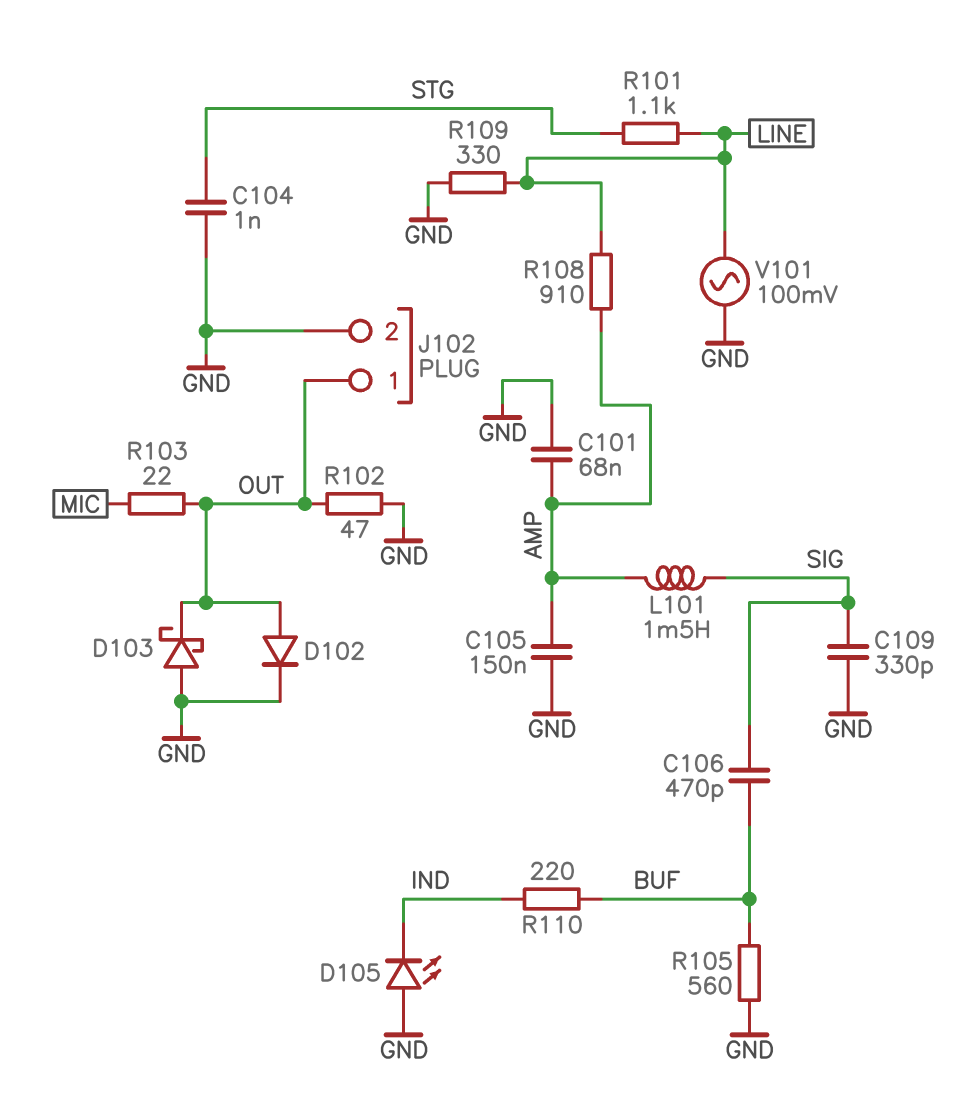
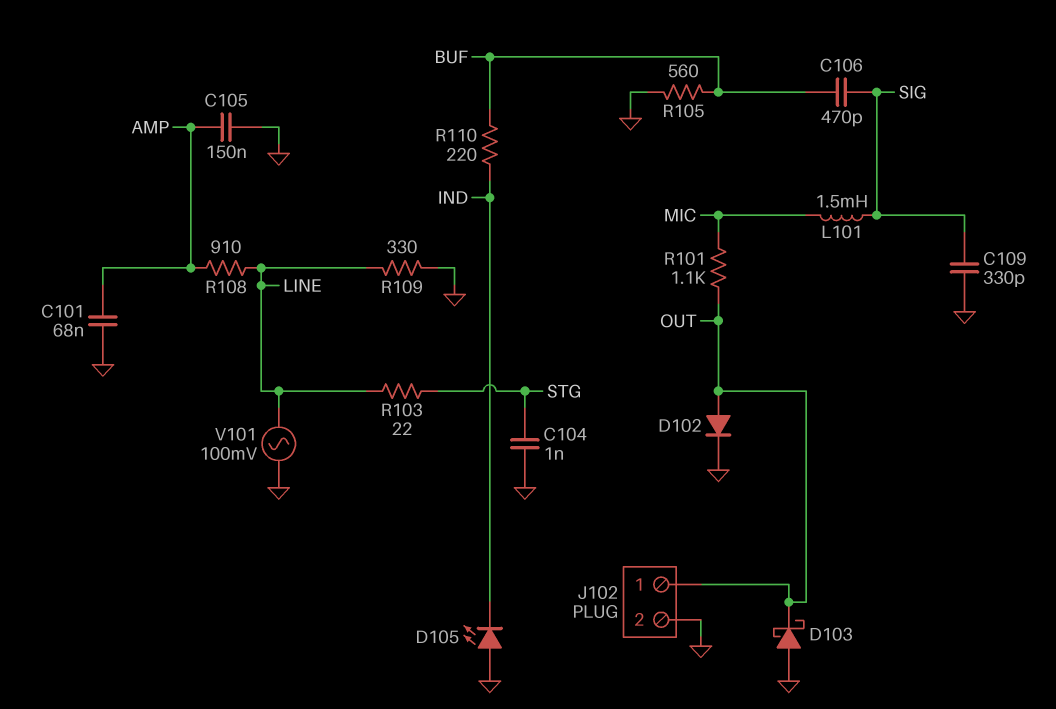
L101: 1.5mH (AMP, SIG) -> 1.5mH (MIC, SIG)
R101: 1.1k (LINE, STG) -> 1.1k (MIC, OUT)
R102: 47 (GND, OUT) -> none
R103: 22 (MIC, OUT) -> 22 (LINE, STG)

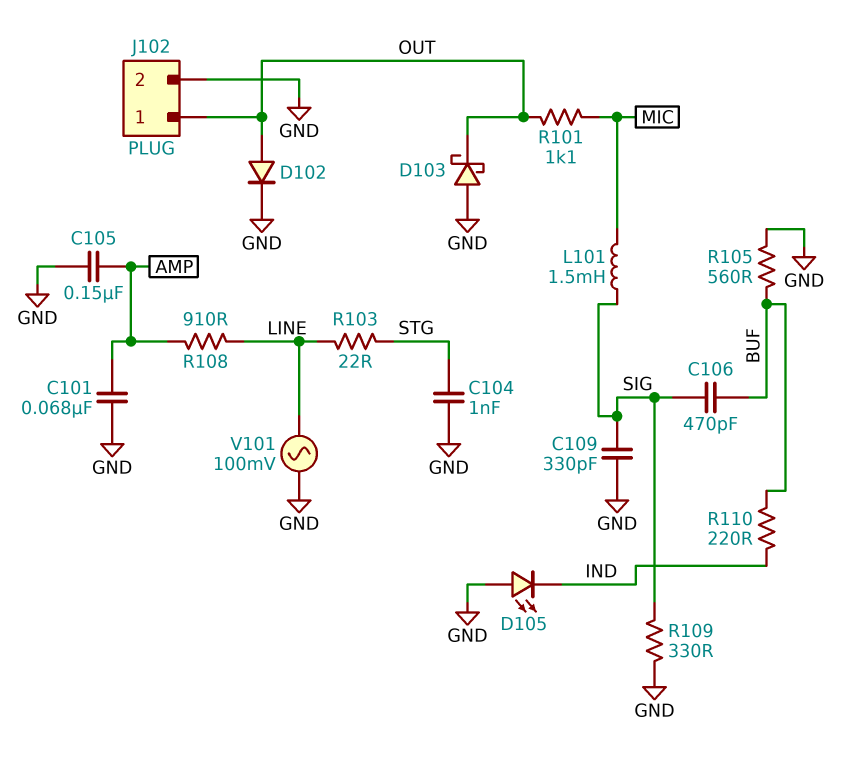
R109: 330 (GND, LINE) -> 330 (GND, SIG)

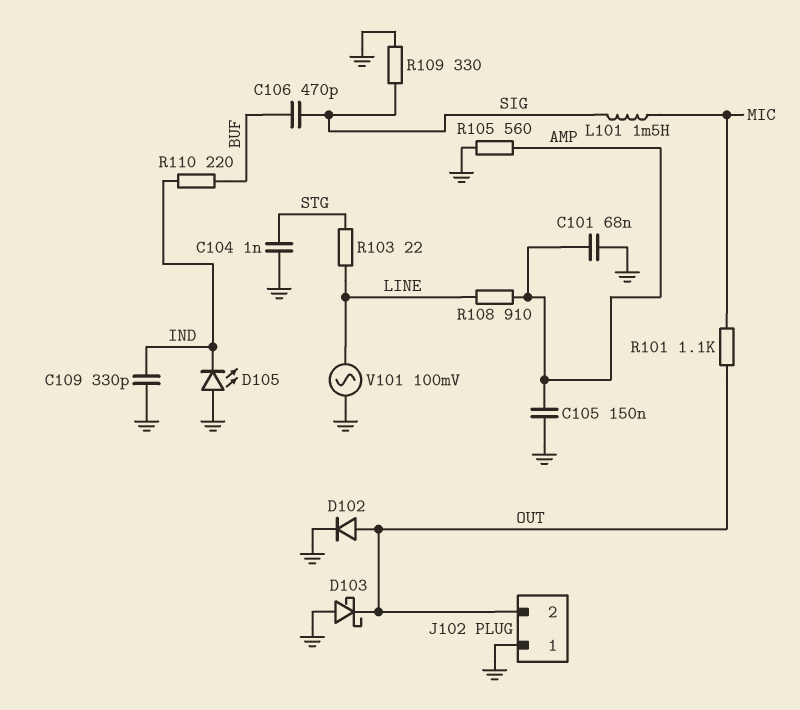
C109: 330pF (GND, SIG) -> 330pF (GND, IND)
J102 pin 1: OUT -> GND
J102 pin 2: GND -> OUT
R105: 560 (BUF, GND) -> 560 (AMP, GND)

